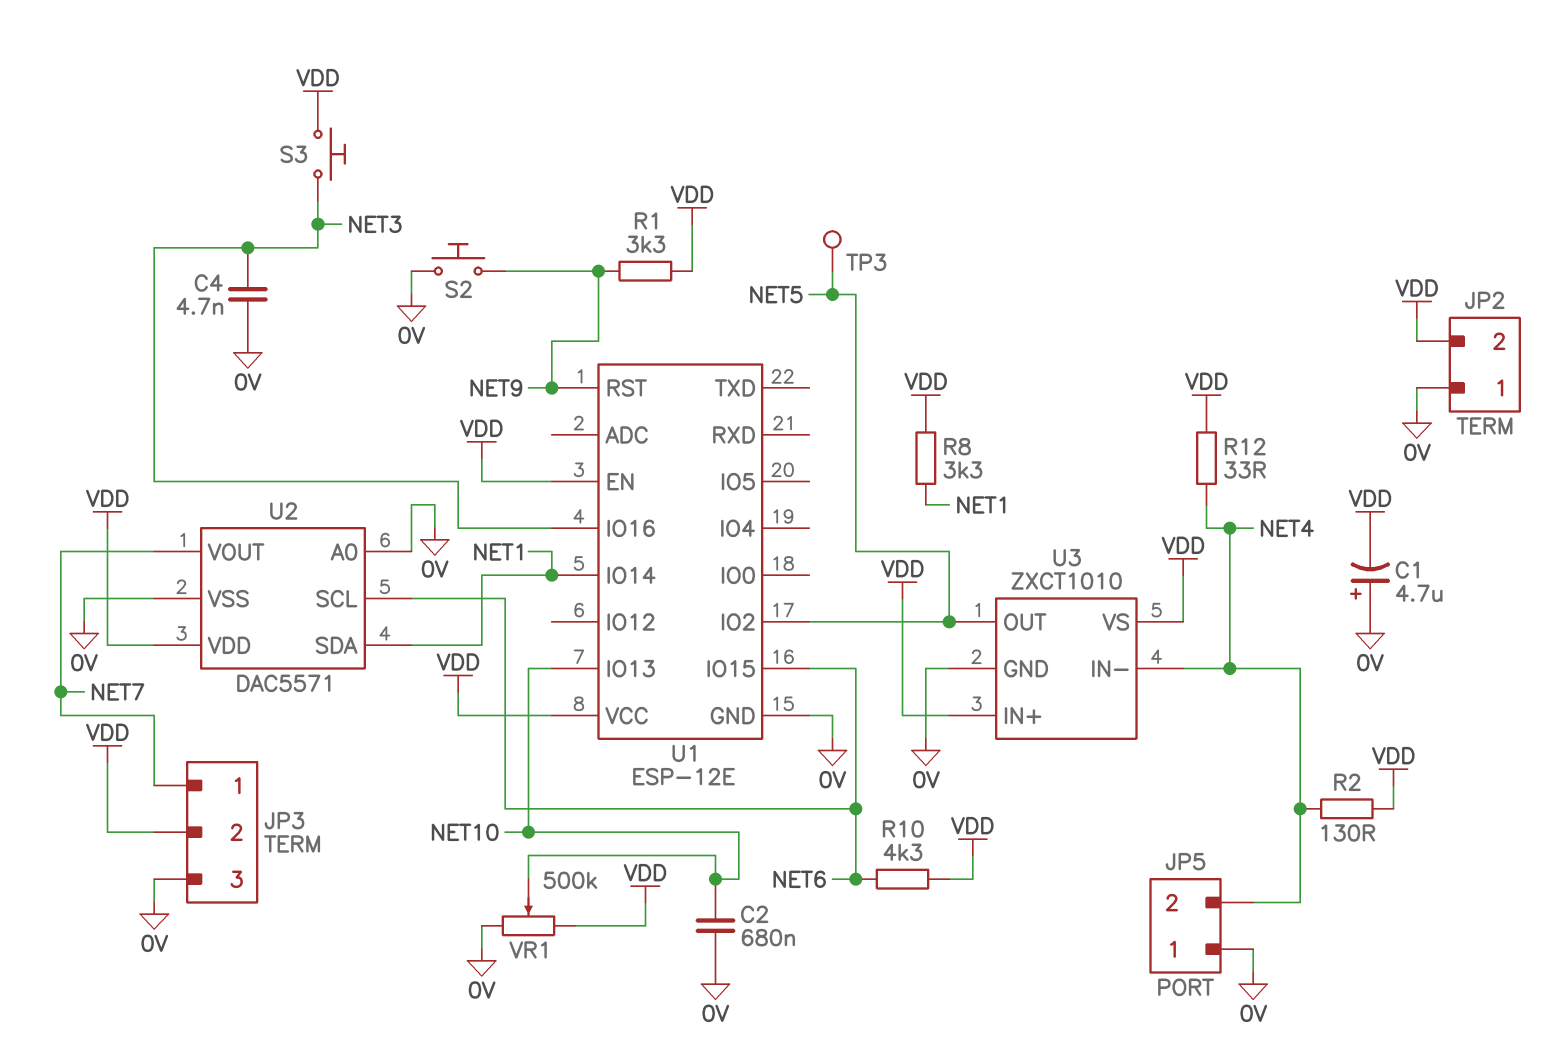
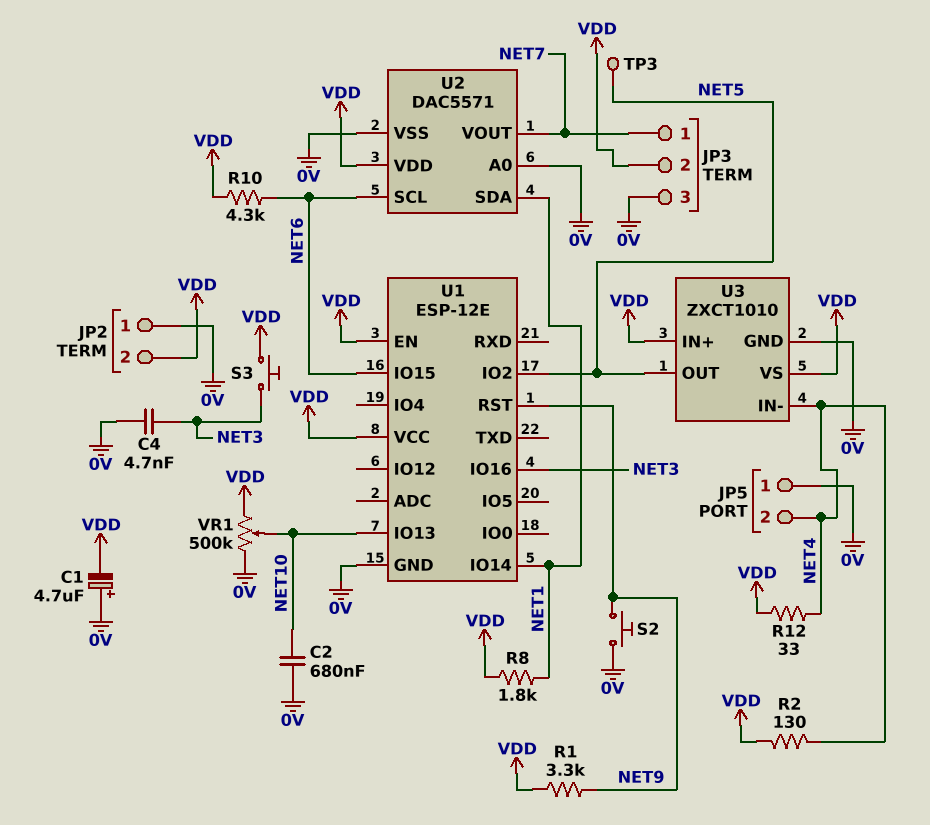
R8: 3.3k (NET1, VDD) -> 1.8k (NET1, VDD)

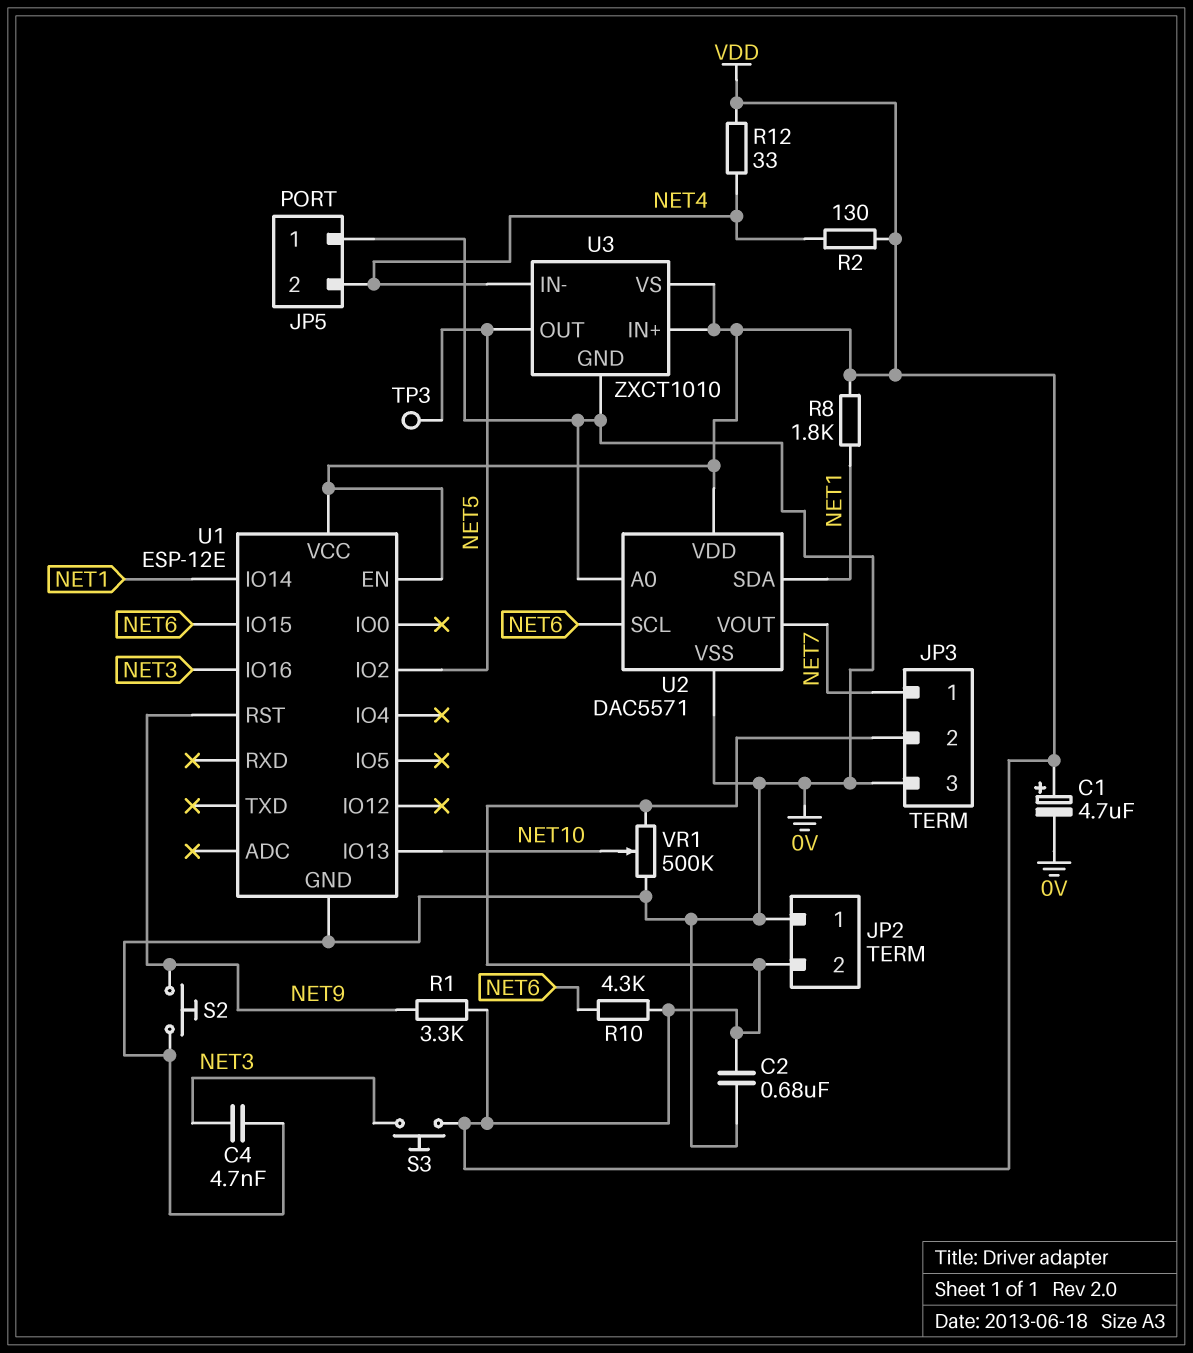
C1: 4.7uF (plus 0V, minus VDD) -> 4.7uF (plus VDD, minus 0V)
C2: 680nF (0V, NET10) -> 680nF (0V, VDD)

